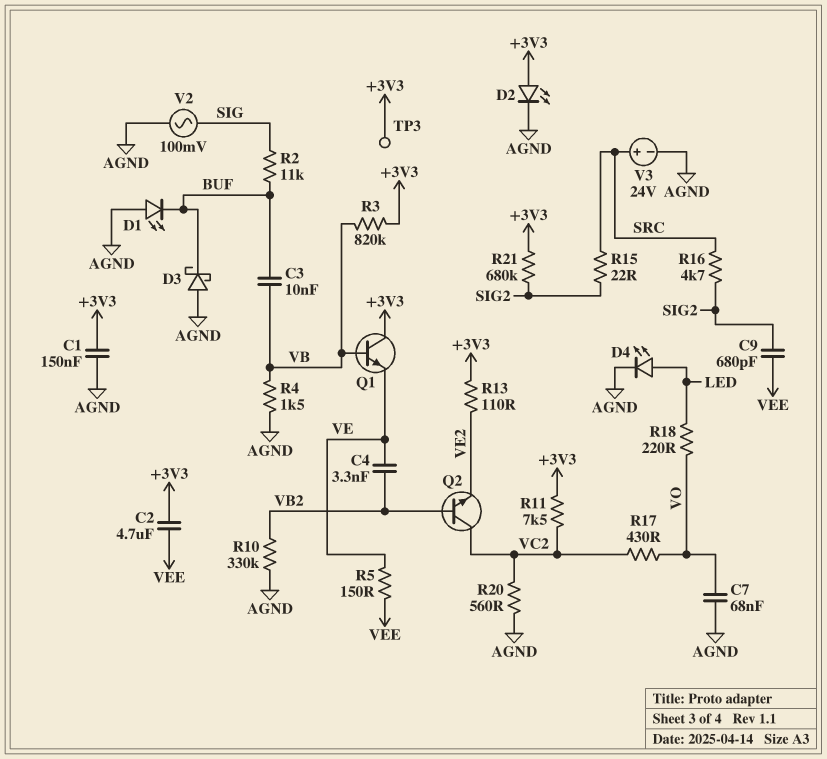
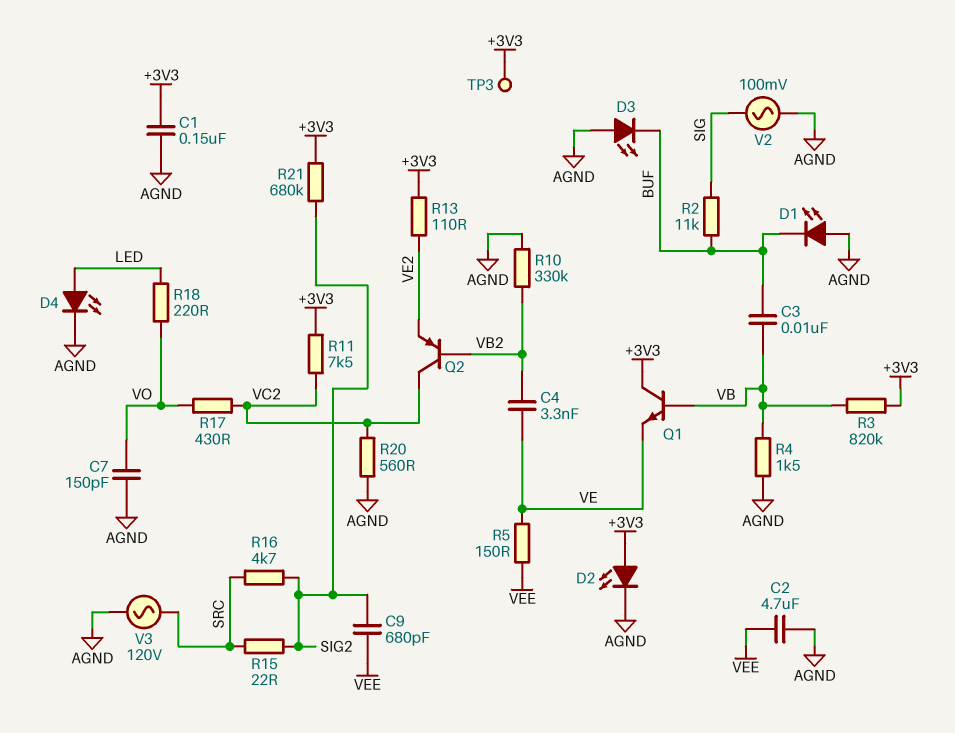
C2: 4.7uF (+3V3, VEE) -> 4.7uF (AGND, VEE)
C7: 68nF (AGND, VO) -> 150pF (AGND, VO)
D3: schottky (A AGND, K BUF) -> LED (A AGND, K BUF)
Q2: NPN (B VB2, C VC2, E VE2) -> PNP (B VB2, C VC2, E VE2)
V3: 24V (plus SRC, minus AGND) -> AC 120V (AGND, SRC)

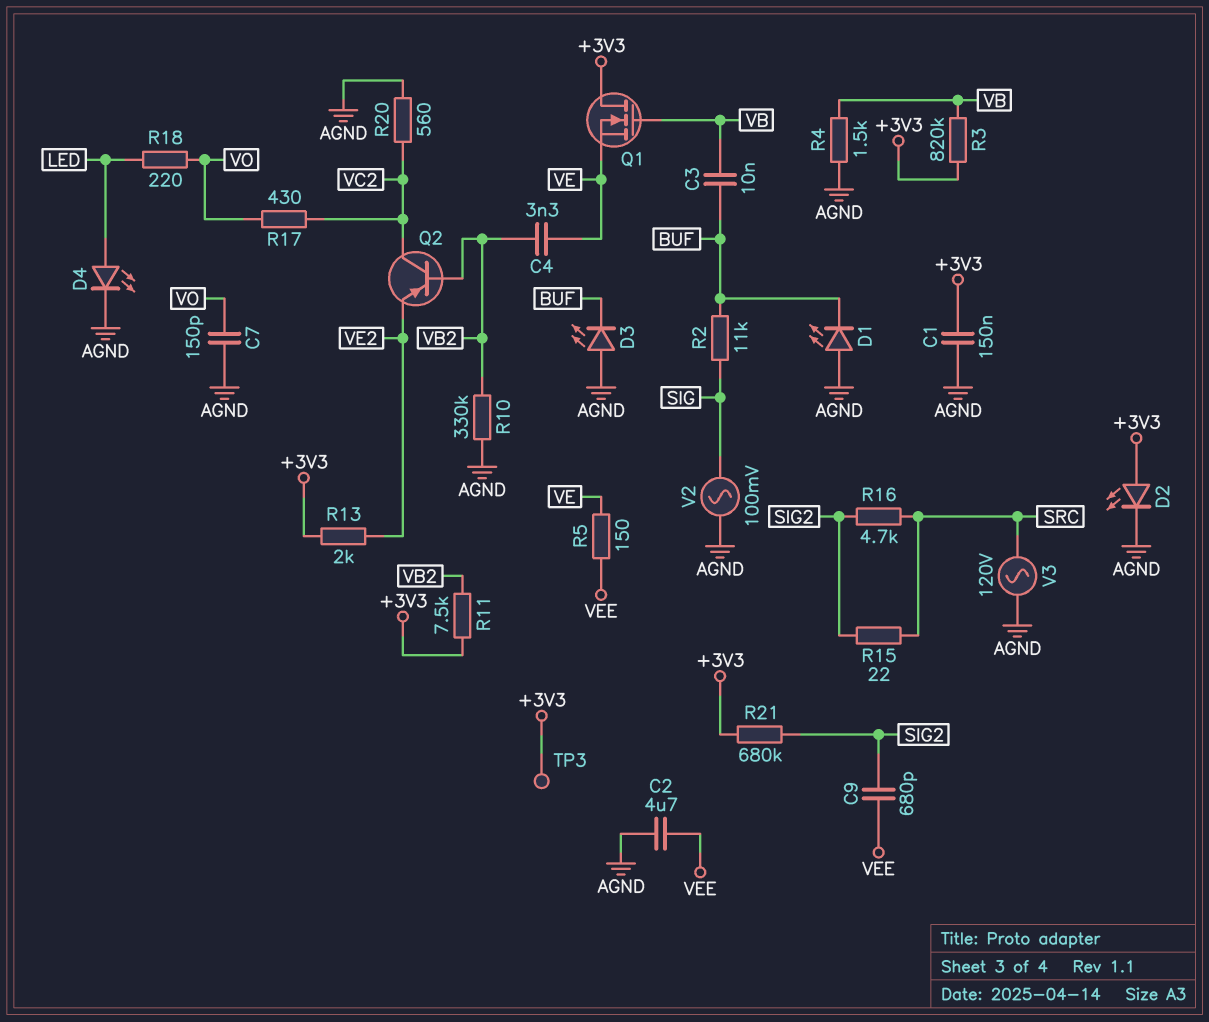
Q1: NPN (B VB, C +3V3, E VE) -> NMOS (G VB, D +3V3, S VE)
R11: 7.5k (+3V3, VC2) -> 7.5k (+3V3, VB2)
R13: 110 (+3V3, VE2) -> 2k (+3V3, VE2)

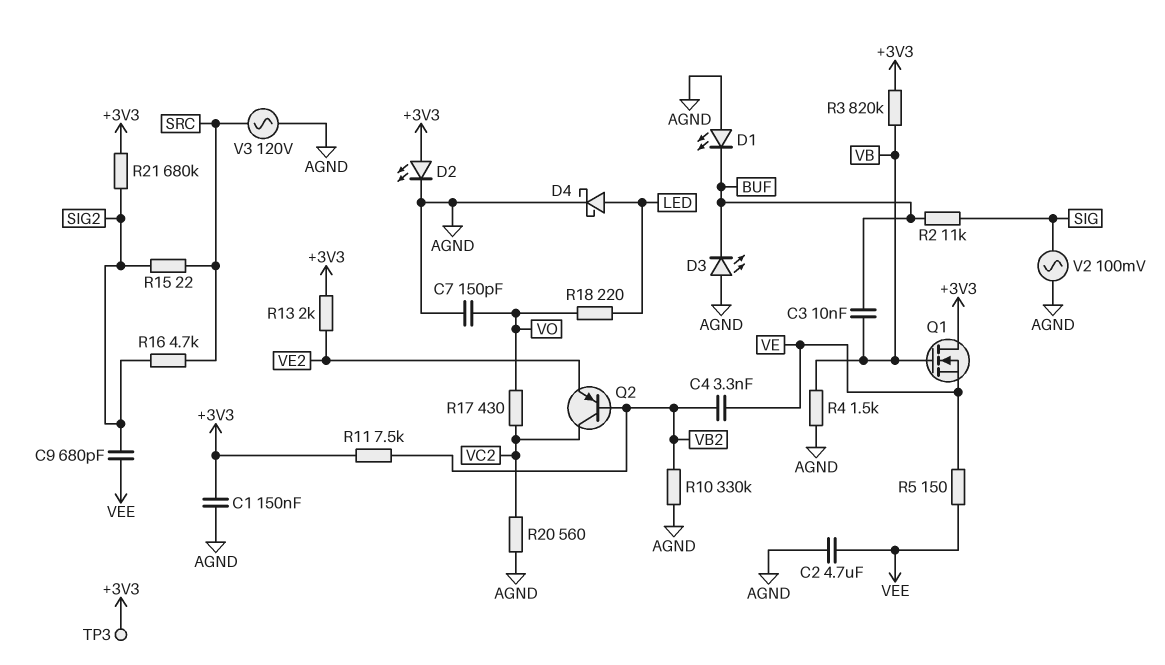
D4: LED (A LED, K AGND) -> schottky (A LED, K AGND)

